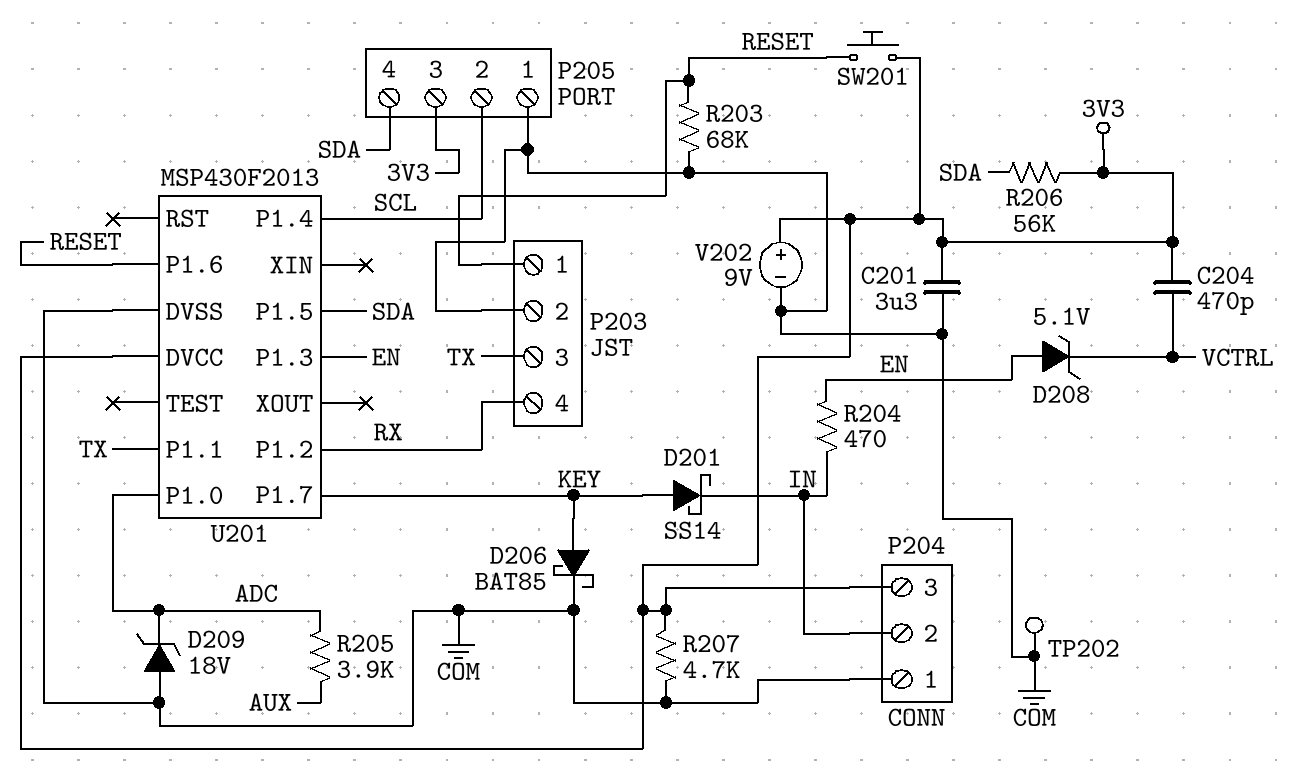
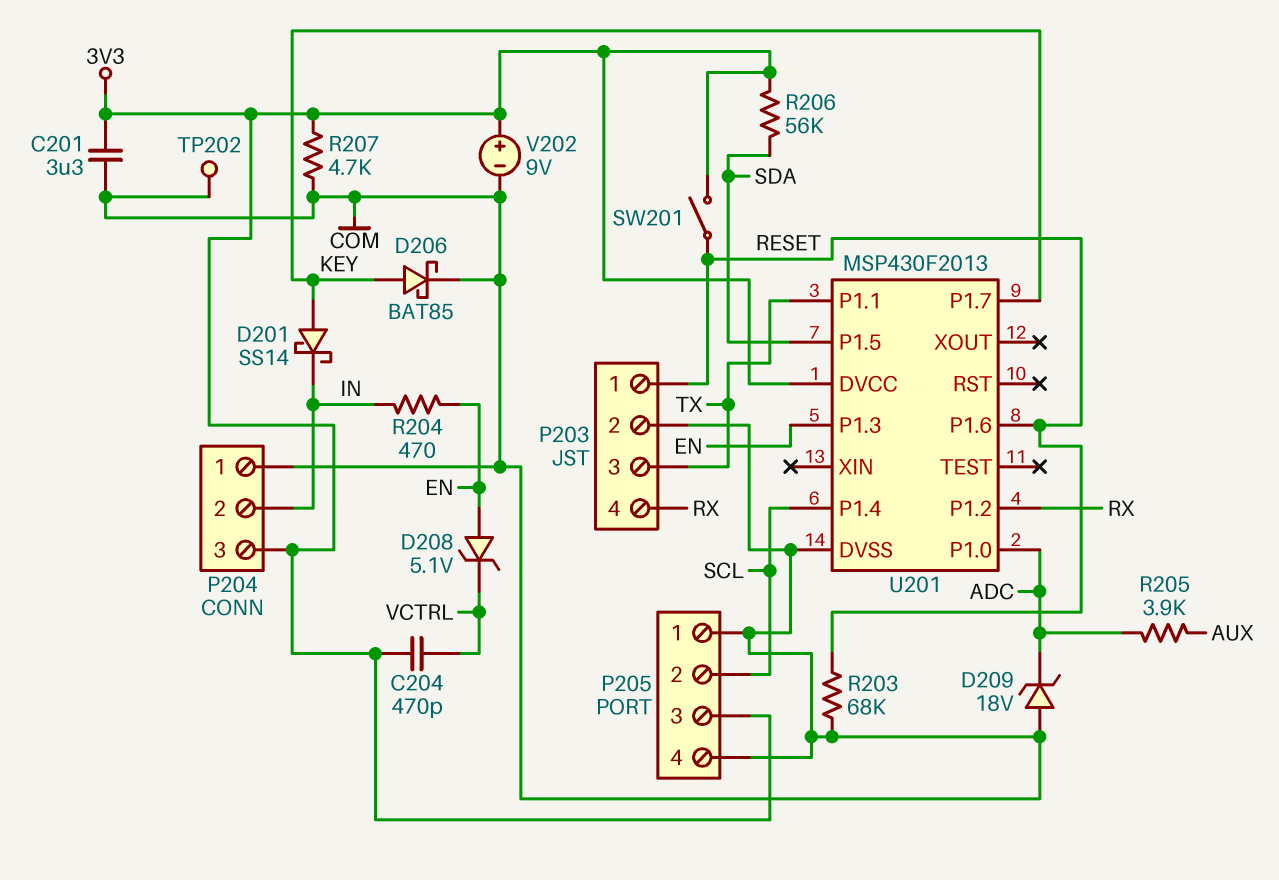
P205 pin 4: SDA -> COM
SW201: button (3V3, RESET) -> switch (3V3, RESET)

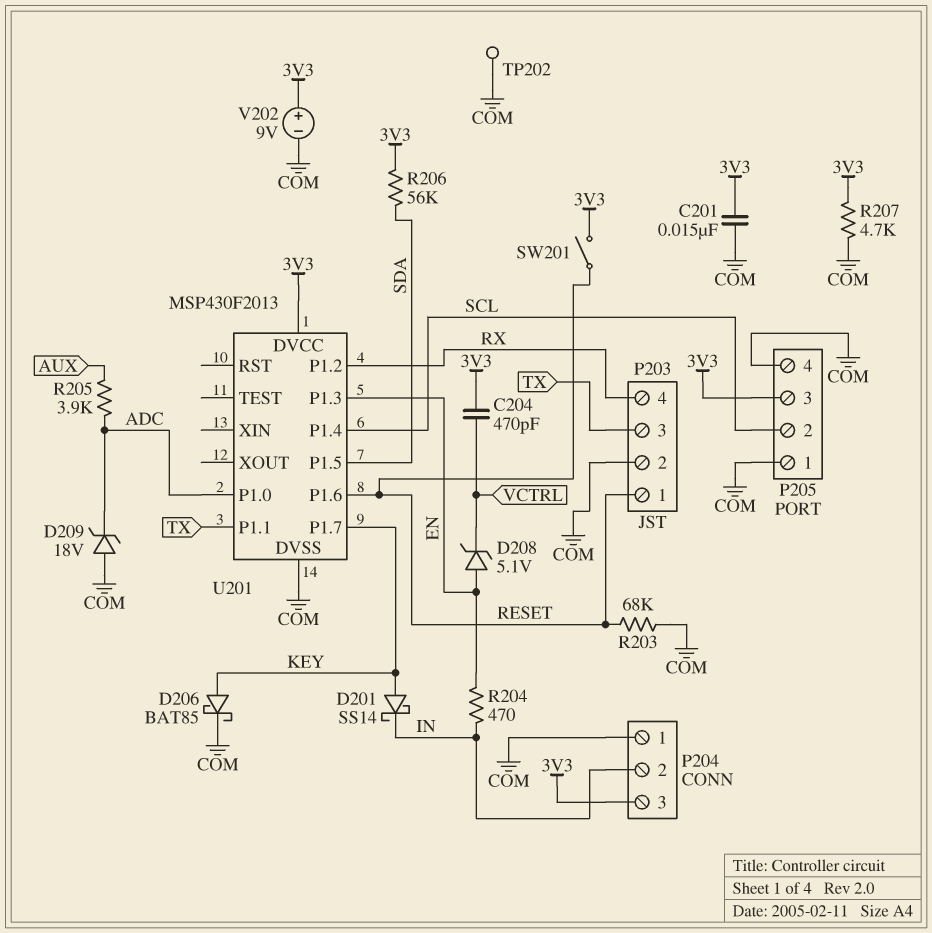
C201: 3.3uF (3V3, COM) -> 15nF (3V3, COM)

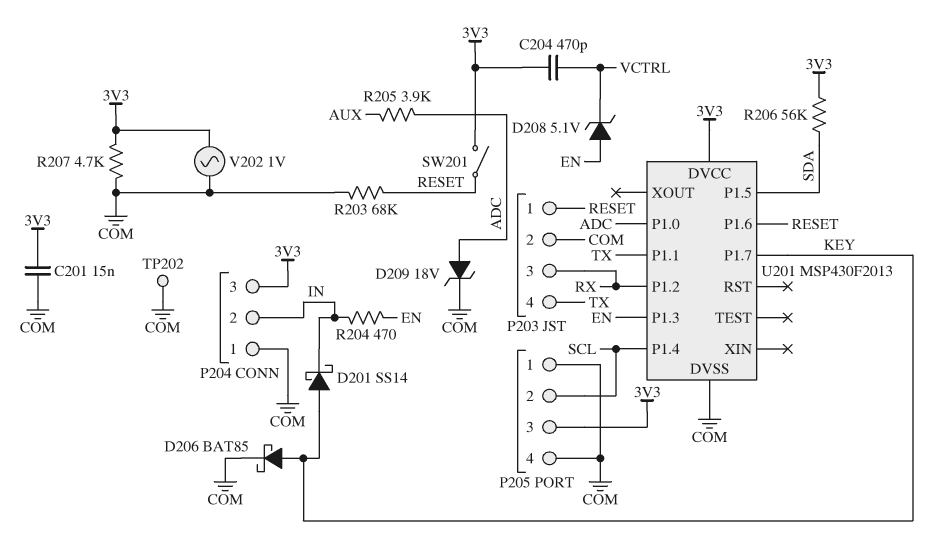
D209: zener 18V (A COM, K ADC) -> zener 18V (A ADC, K COM)
P203 pin 3: TX -> RX
P203 pin 4: RX -> TX
V202: 9V (plus 3V3, minus COM) -> AC 1V (3V3, COM)

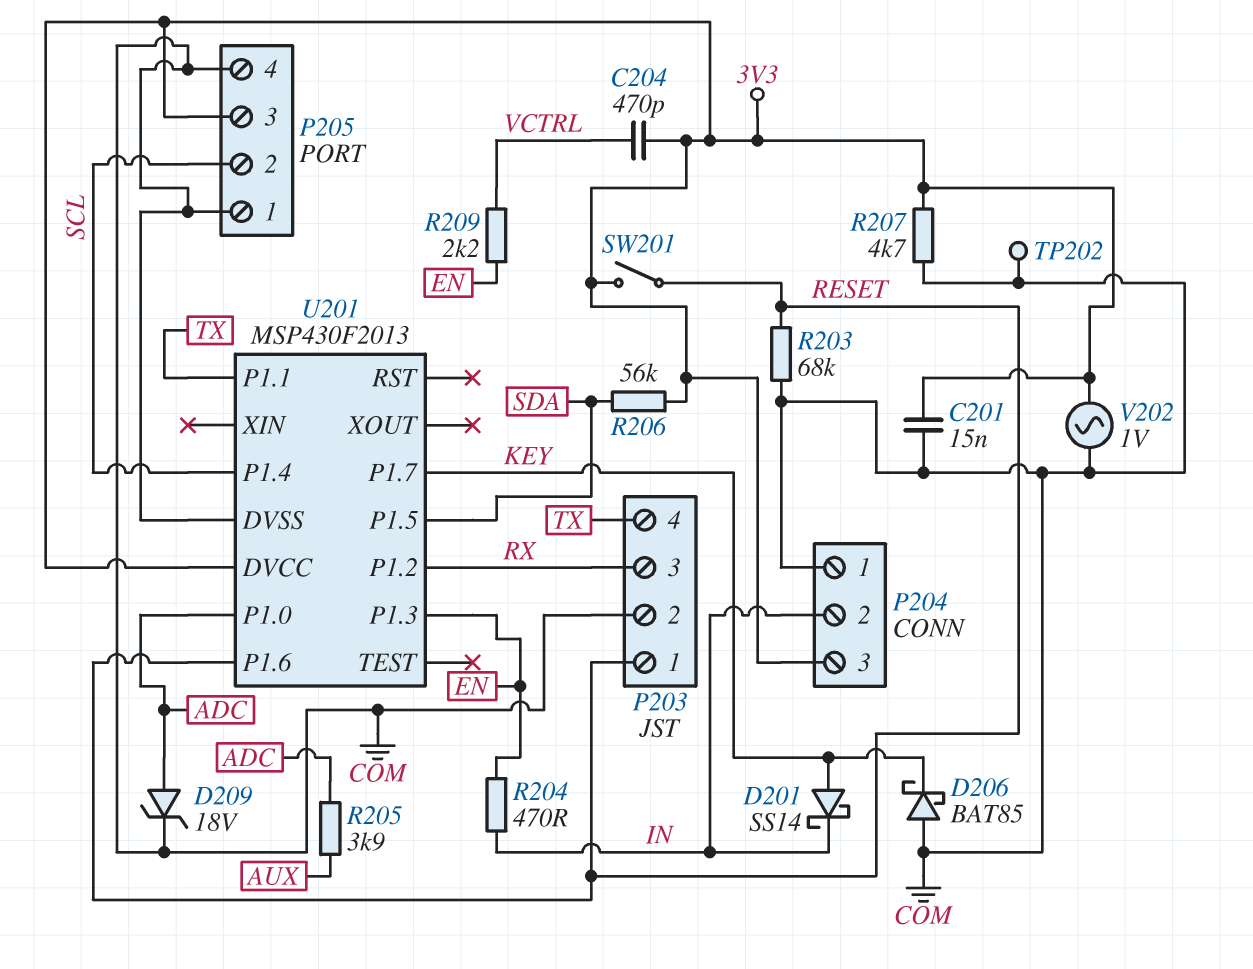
D206: schottky BAT85 (A KEY, K COM) -> schottky BAT85 (A COM, K KEY)
D208: zener 5.1V (A EN, K VCTRL) -> none
R209: none -> 2.2k (EN, VCTRL)

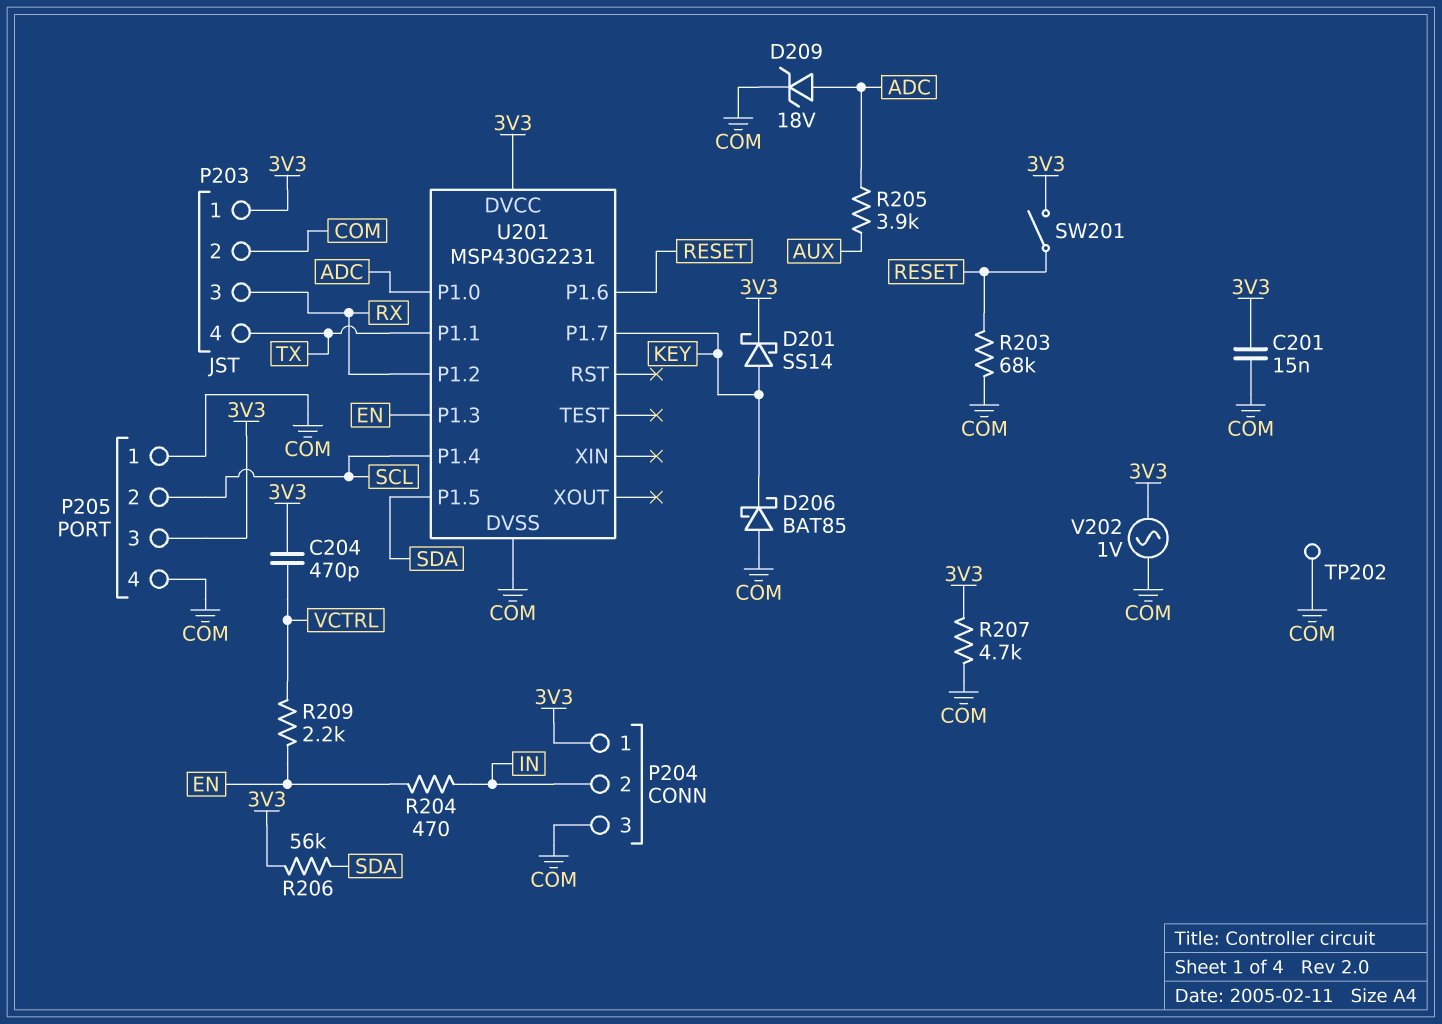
D201: schottky SS14 (A KEY, K IN) -> schottky SS14 (A KEY, K 3V3)
P203 pin 1: RESET -> 3V3
P204 pin 1: COM -> 3V3
P204 pin 3: 3V3 -> COM
U201: MSP430F2013 -> MSP430G2231

